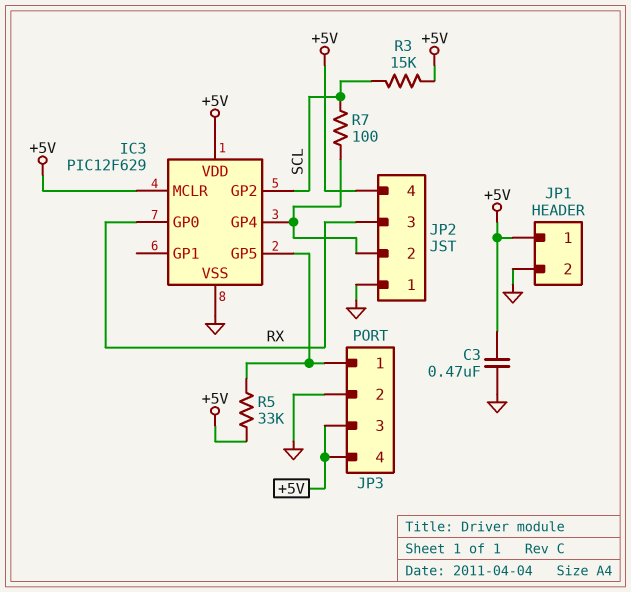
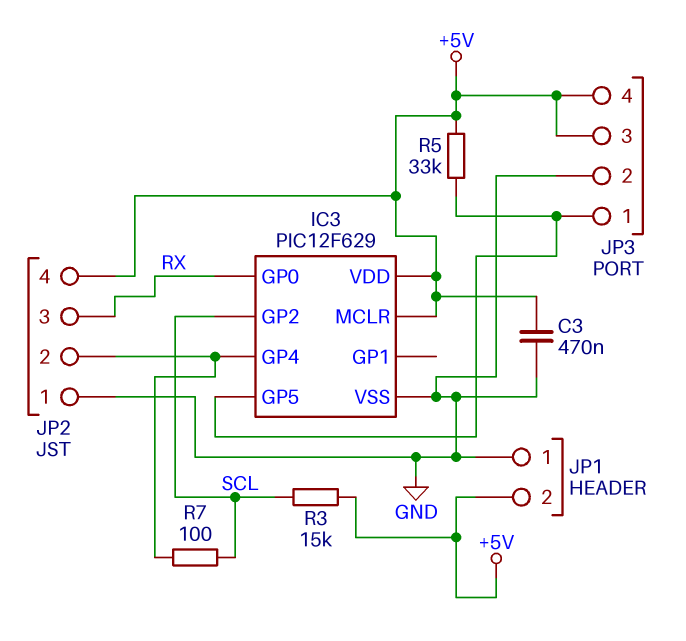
JP1 pin 1: +5V -> GND
JP1 pin 2: GND -> +5V

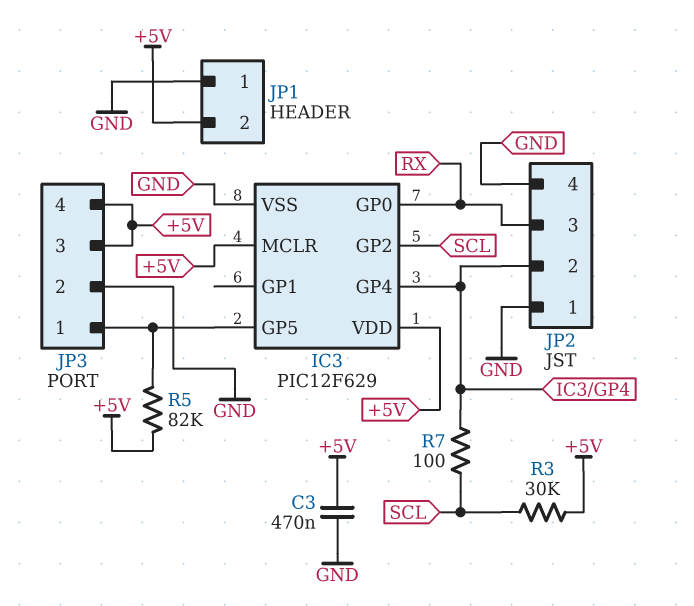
JP2 pin 4: +5V -> GND
R3: 15k (+5V, SCL) -> 30k (+5V, SCL)
R5: 33k (+5V, IC3/GP5) -> 82k (+5V, IC3/GP5)

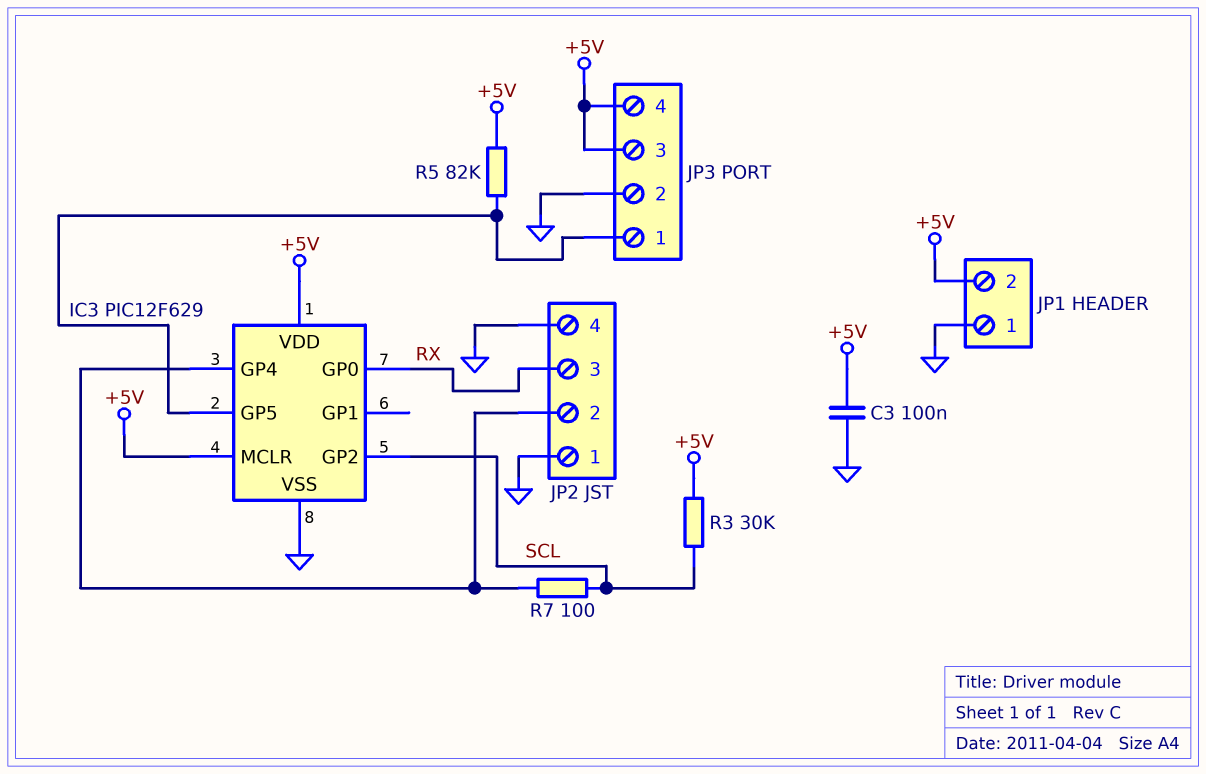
C3: 470nF (+5V, GND) -> 100nF (+5V, GND)

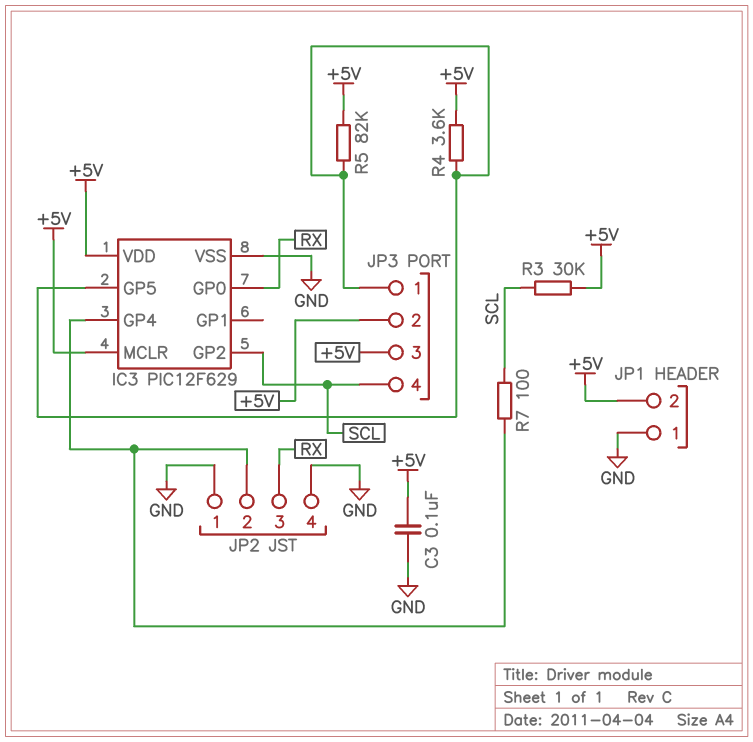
JP3 pin 2: GND -> +5V
JP3 pin 4: +5V -> SCL
R4: none -> 3.6k (+5V, IC3/GP5)

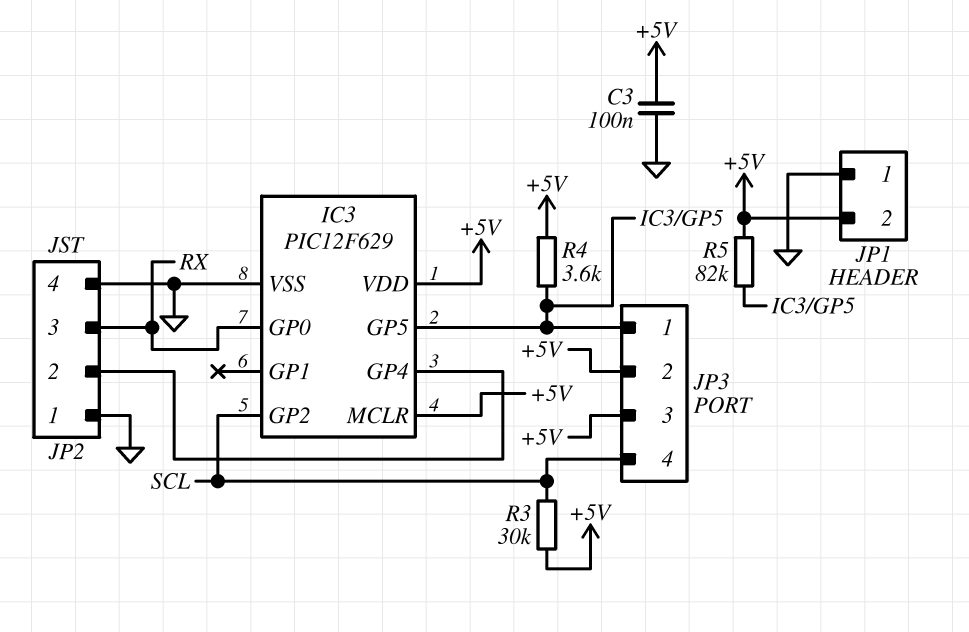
R7: 100 (IC3/GP4, SCL) -> none

